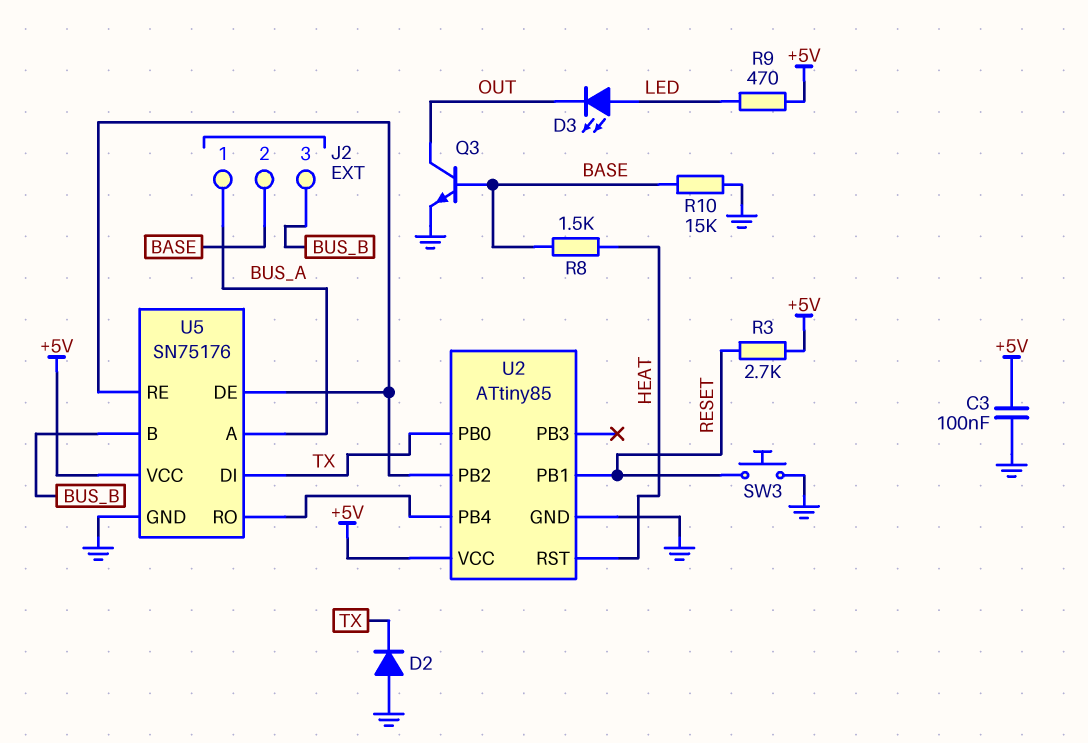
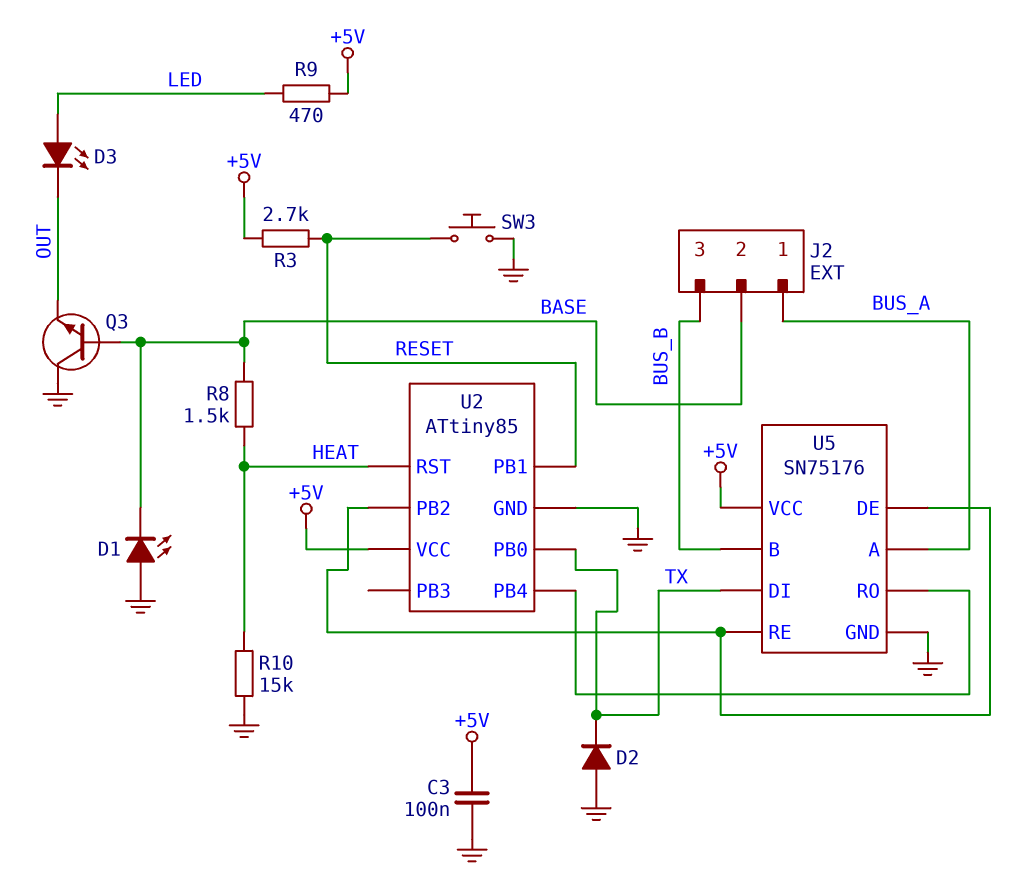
D1: none -> LED (A GND, K BASE)
Q3: NPN (B BASE, C OUT, E GND) -> NPN (B BASE, C GND, E OUT)
R10: 15k (BASE, GND) -> 15k (GND, HEAT)

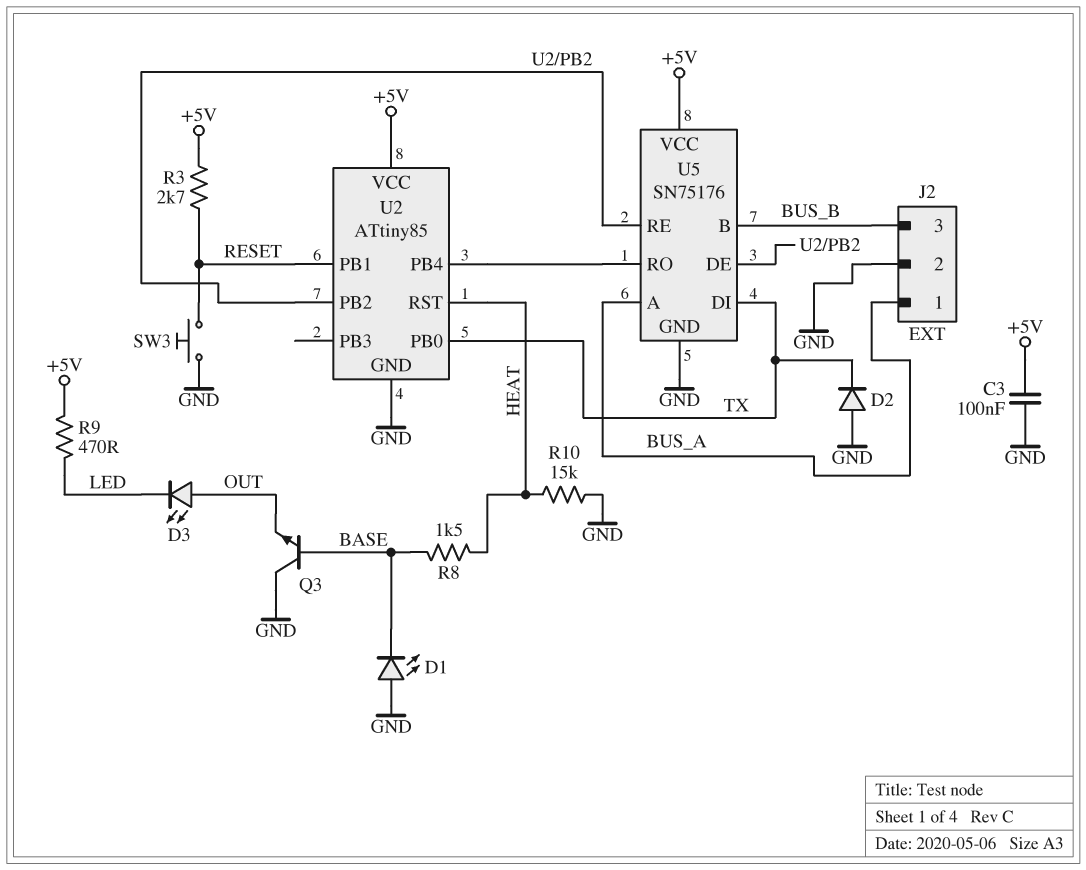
D3: LED (A LED, K OUT) -> LED (A OUT, K LED)
J2 pin 2: BASE -> GND

